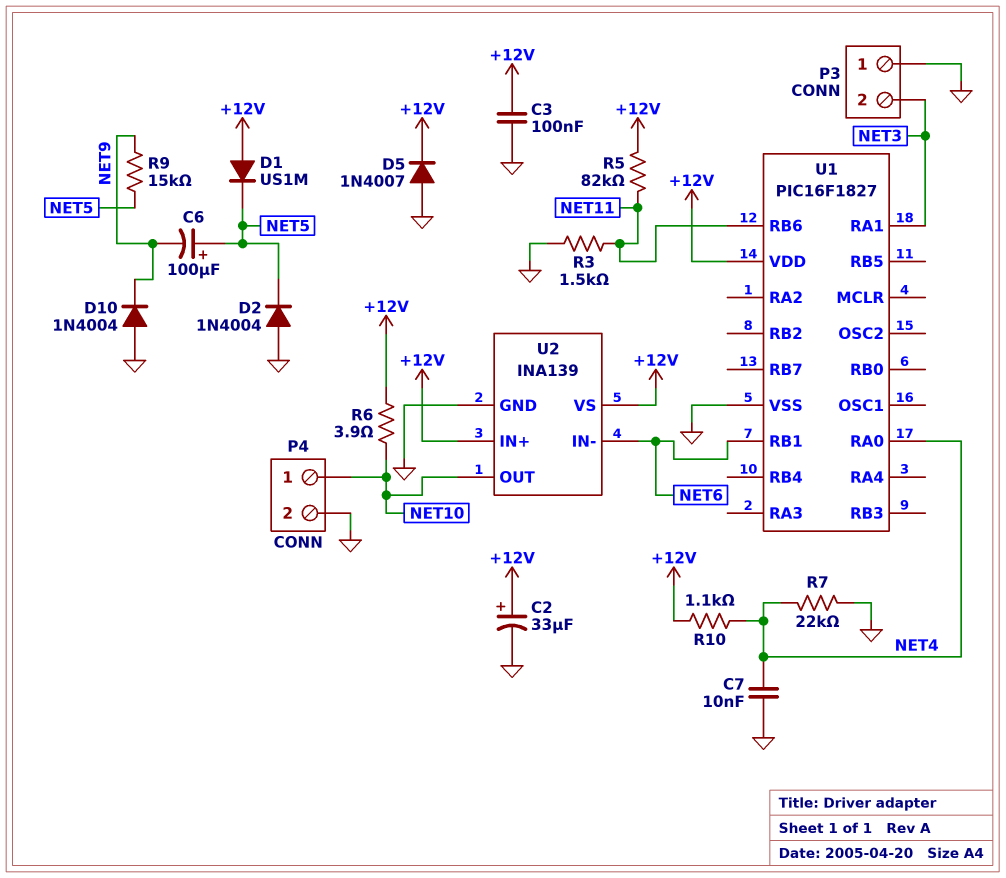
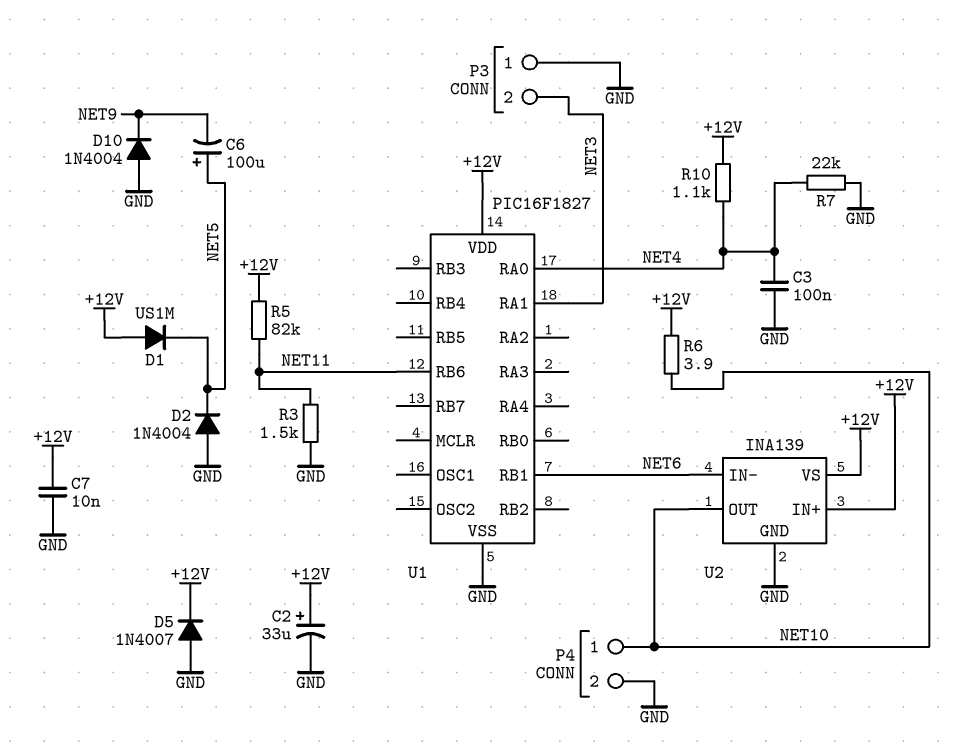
C3: 100nF (+12V, GND) -> 100nF (GND, NET4)
C7: 10nF (GND, NET4) -> 10nF (+12V, GND)
R9: 15k (NET5, NET9) -> none

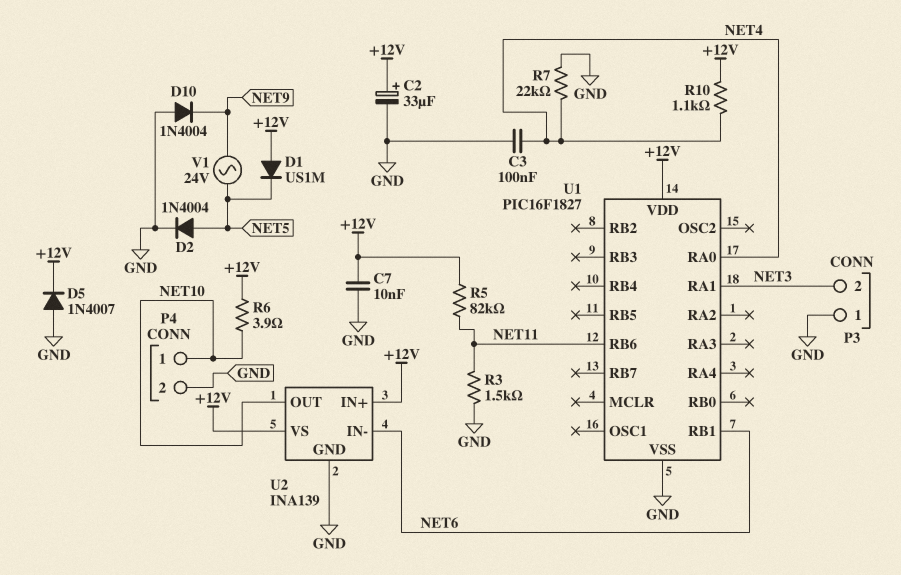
C6: 100uF (plus NET5, minus NET9) -> none
D2: diode 1N4004 (A GND, K NET5) -> diode 1N4004 (A NET5, K GND)
V1: none -> AC 24V (NET5, NET9)

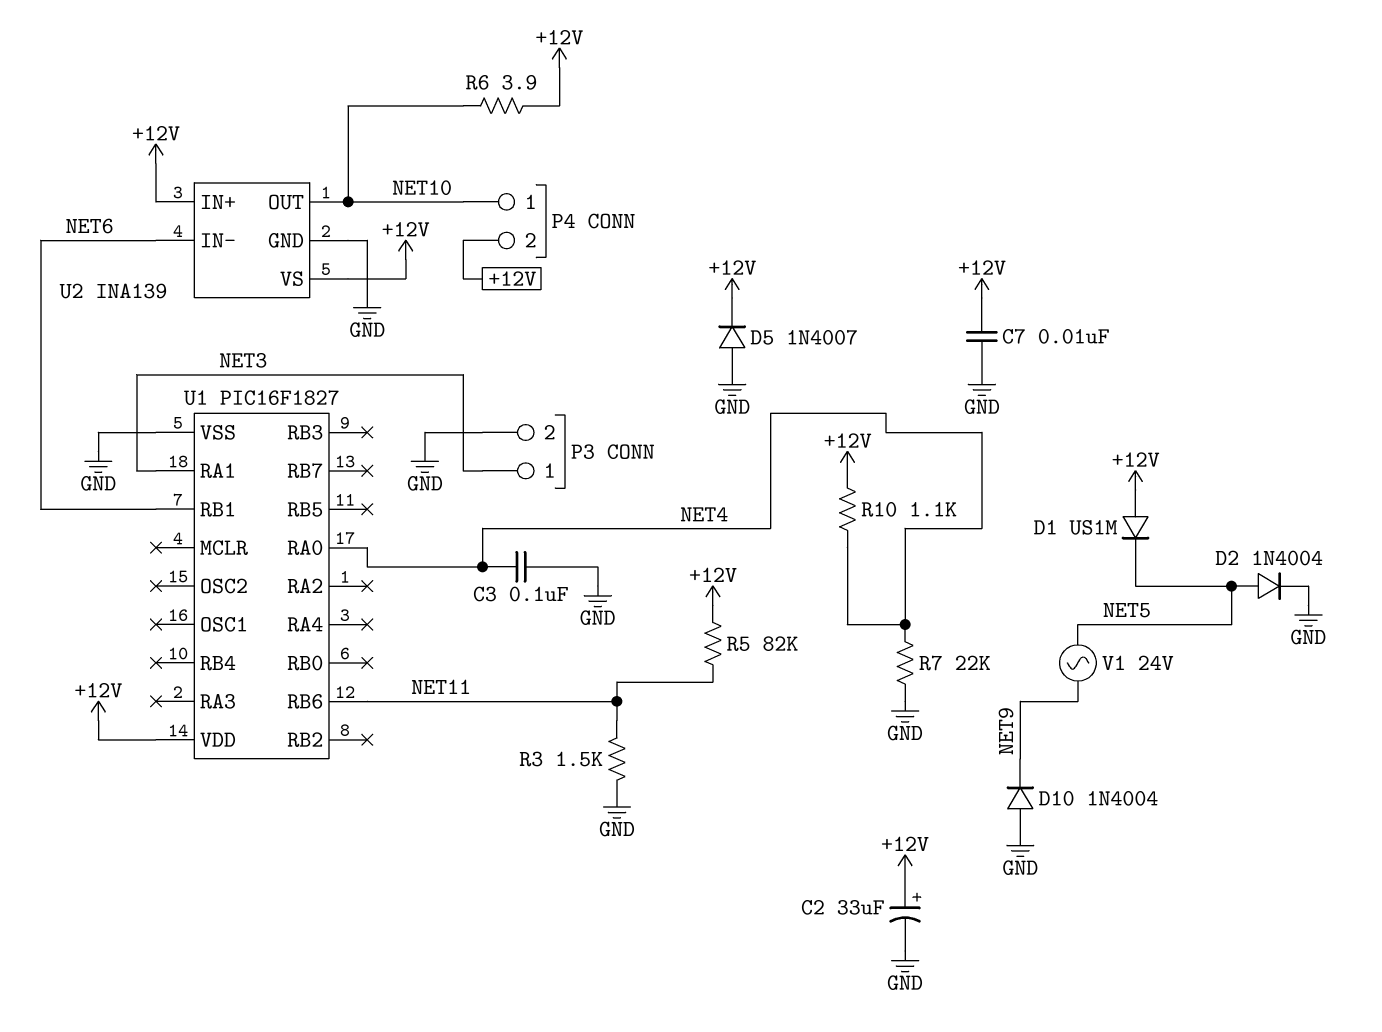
P3 pin 1: GND -> NET3
P3 pin 2: NET3 -> GND
P4 pin 2: GND -> +12V

